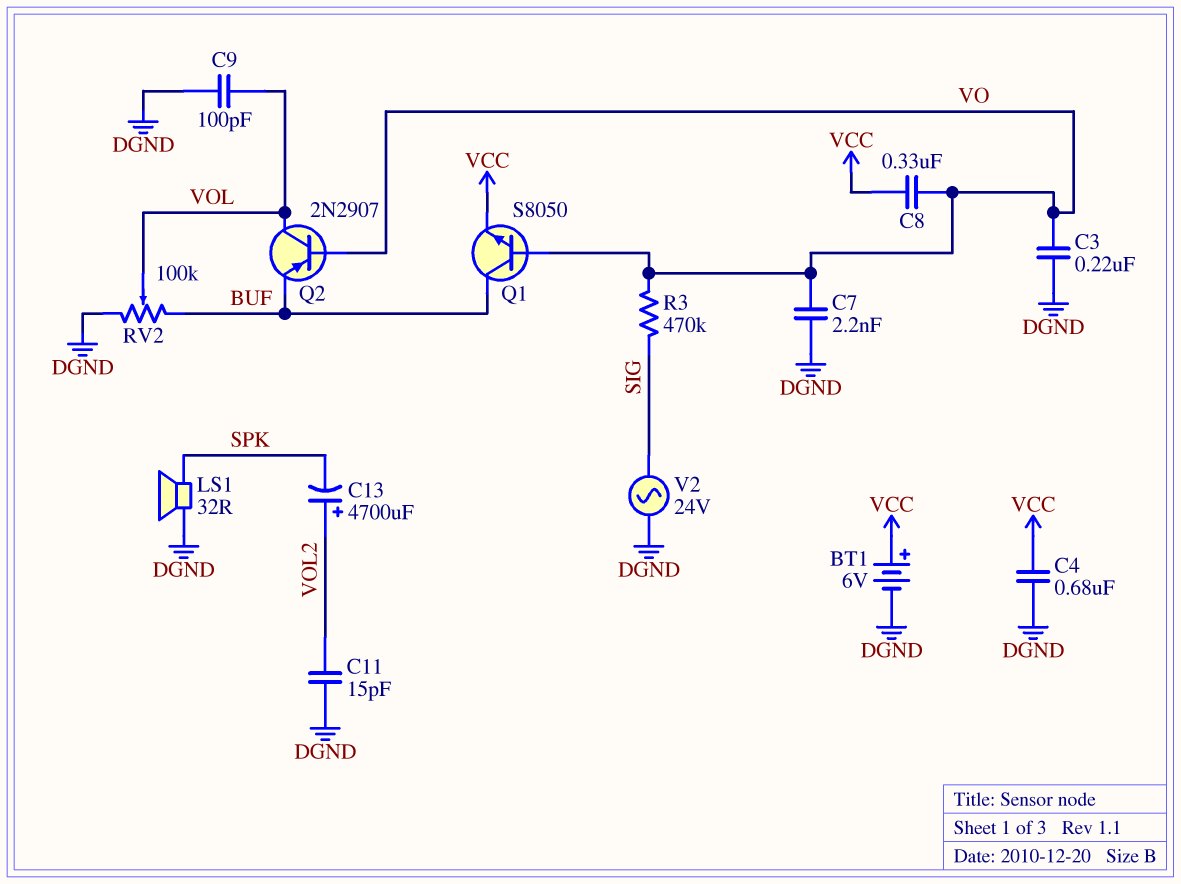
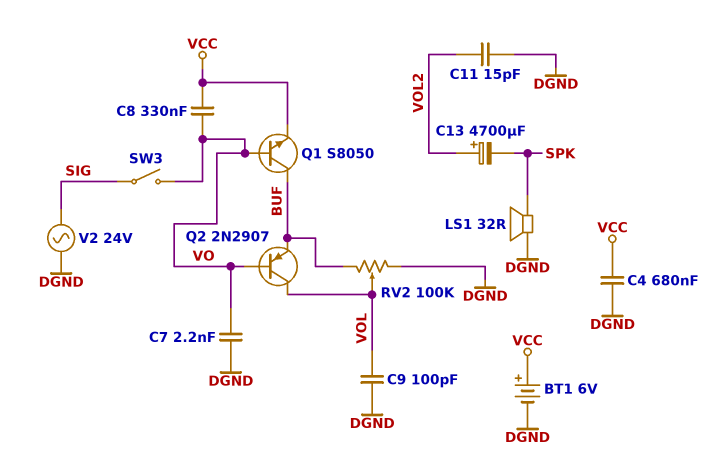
C3: 220nF (DGND, VO) -> none
R3: 470k (SIG, VO) -> none
SW3: none -> switch (SIG, VO)

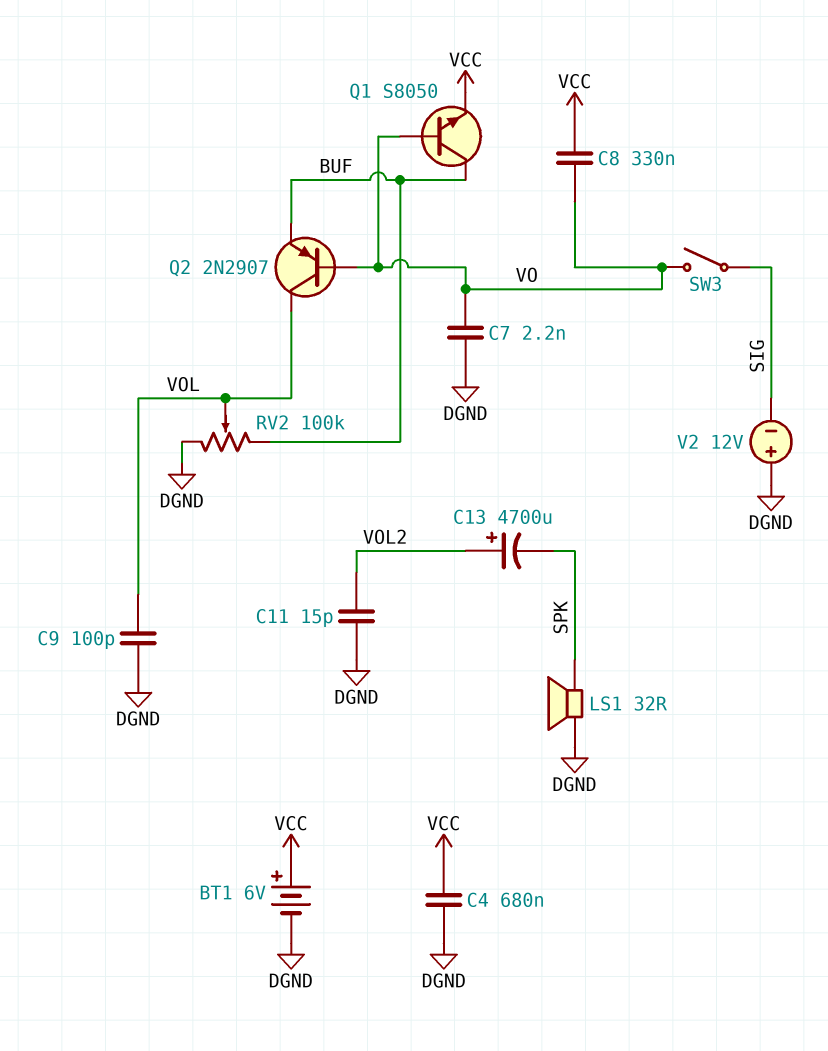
V2: AC 24V (DGND, SIG) -> 12V (plus DGND, minus SIG)

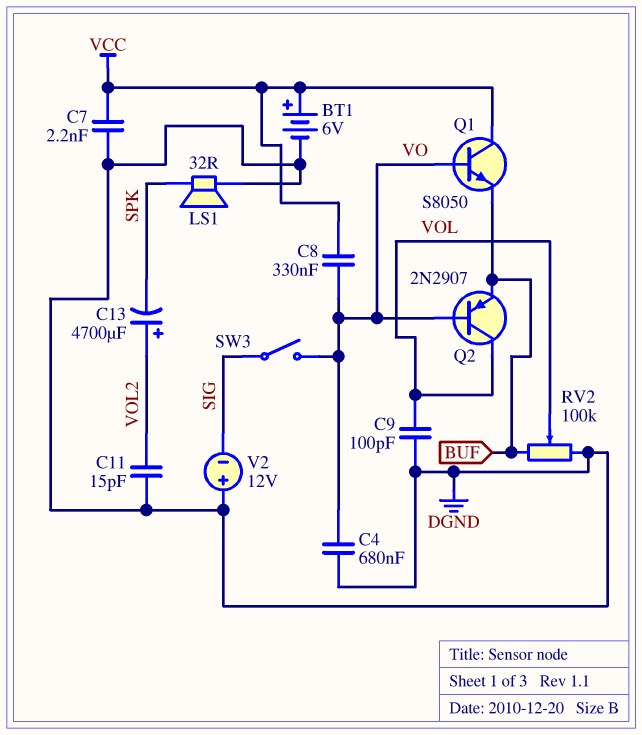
C4: 680nF (DGND, VCC) -> 680nF (DGND, VO)
C7: 2.2nF (DGND, VO) -> 2.2nF (DGND, VCC)
Q1: NPN S8050 (B VO, C BUF, E VCC) -> NPN S8050 (B VO, C VCC, E BUF)

